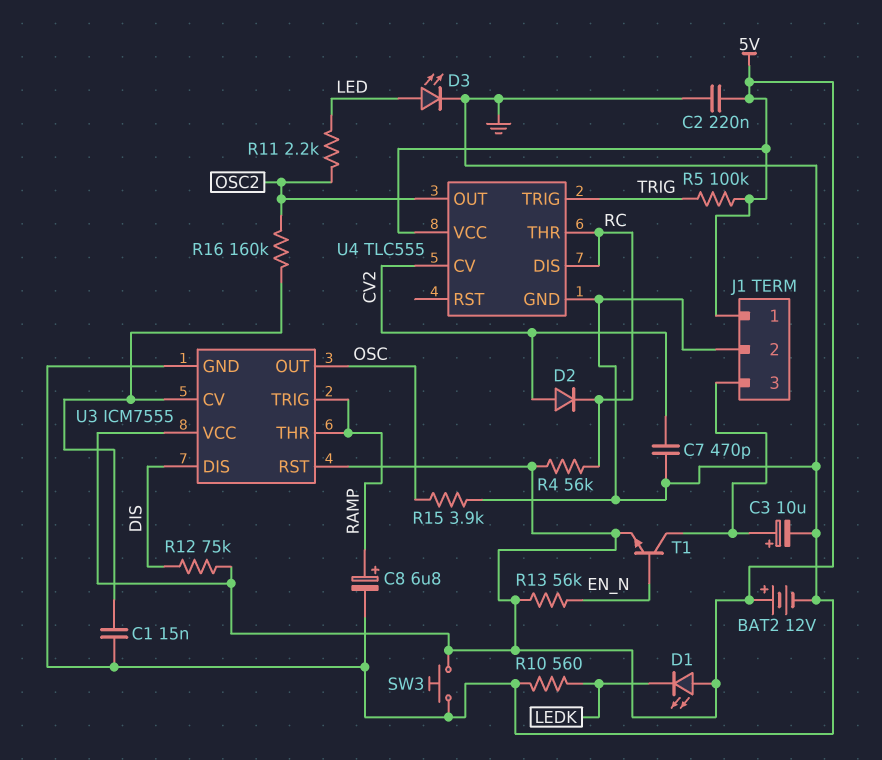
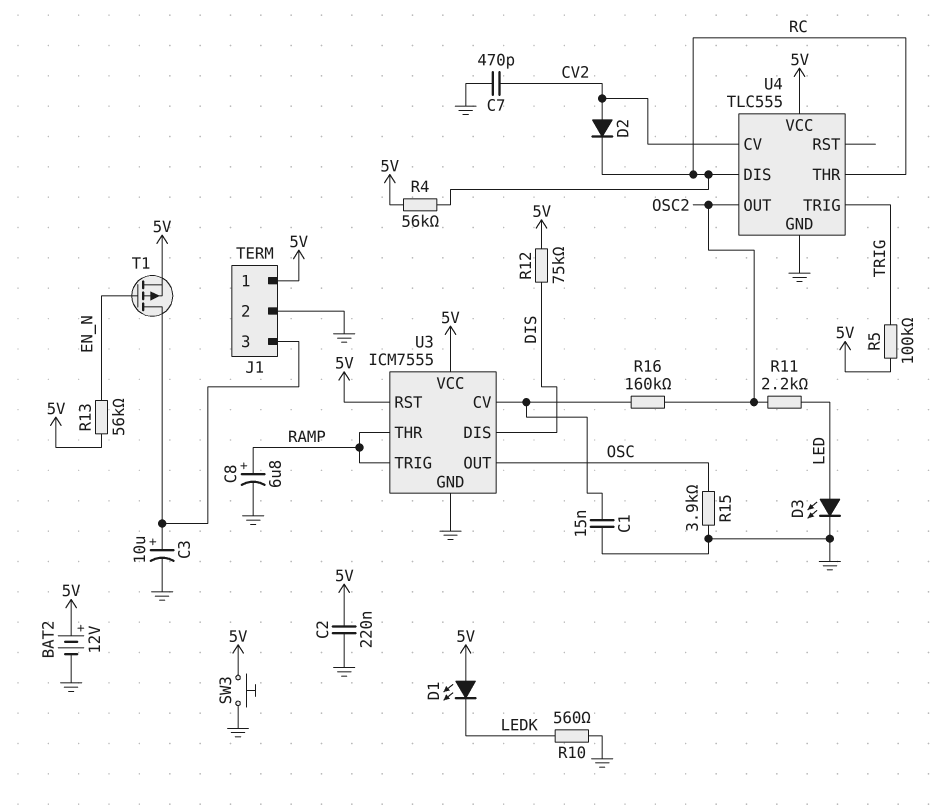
T1: NPN (B EN_N, C J1/3, E 5V) -> PMOS (G EN_N, D J1/3, S 5V)

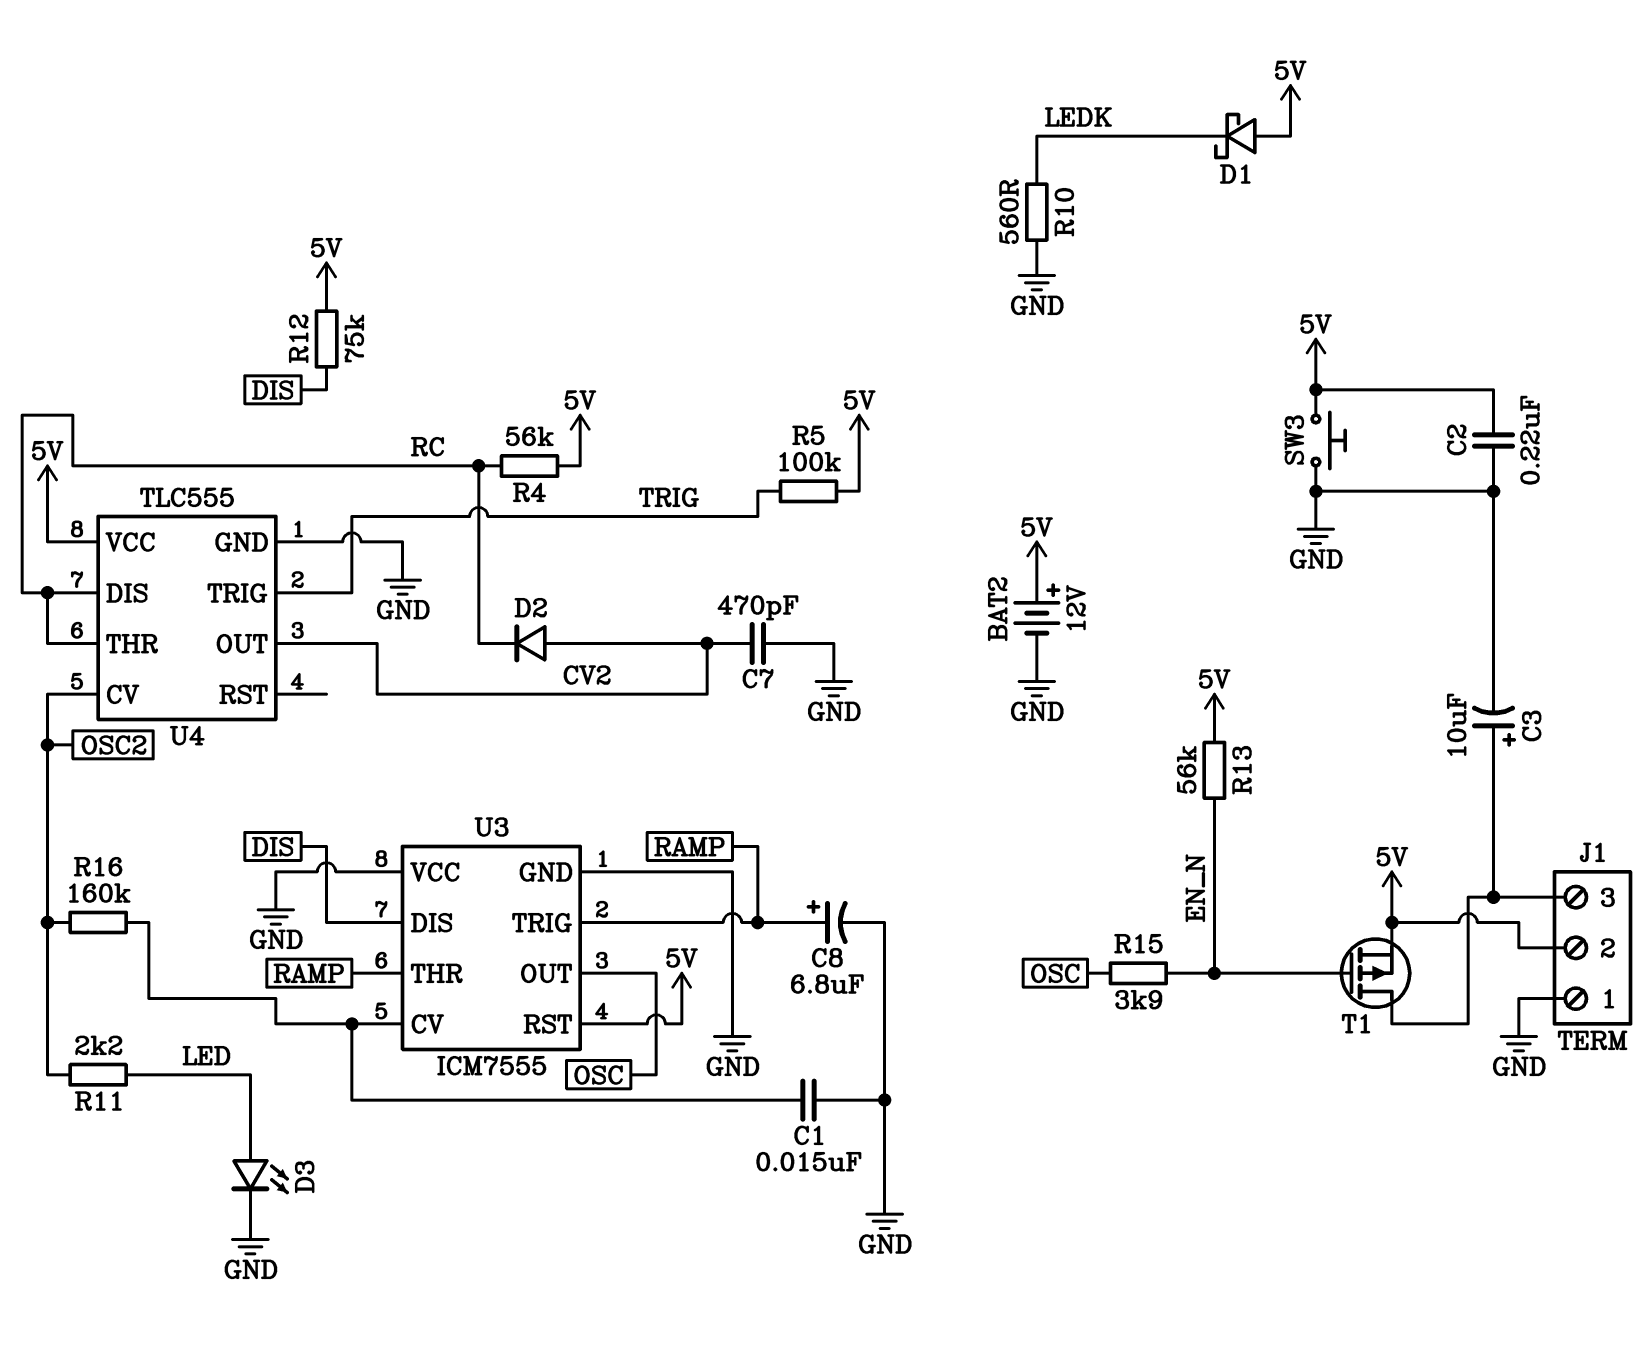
D1: LED (A 5V, K LEDK) -> schottky (A 5V, K LEDK)
J1 pin 1: 5V -> GND
J1 pin 2: GND -> 5V
R15: 3.9k (GND, OSC) -> 3.9k (EN_N, OSC)
U3 pin VCC: 5V -> GND
U4 pin CV: CV2 -> OSC2
U4 pin OUT: OSC2 -> CV2

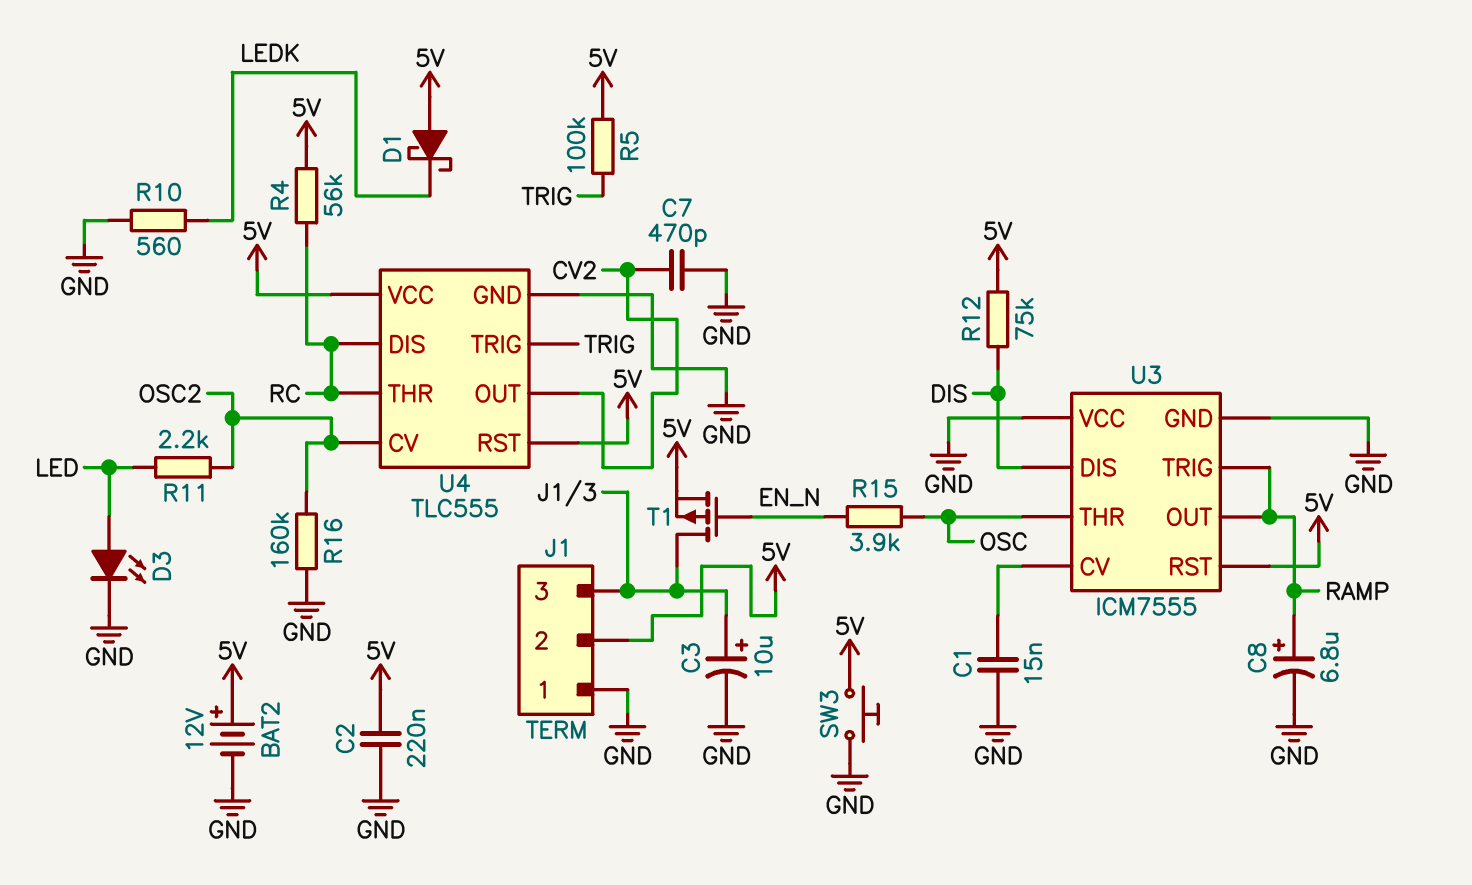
D2: diode (A CV2, K RC) -> none
R13: 56k (5V, EN_N) -> none
R16: 160k (OSC2, U3/CV) -> 160k (GND, OSC2)
U3 pin OUT: OSC -> RAMP
U3 pin THR: RAMP -> OSC
U4 pin RST: none -> 5V

